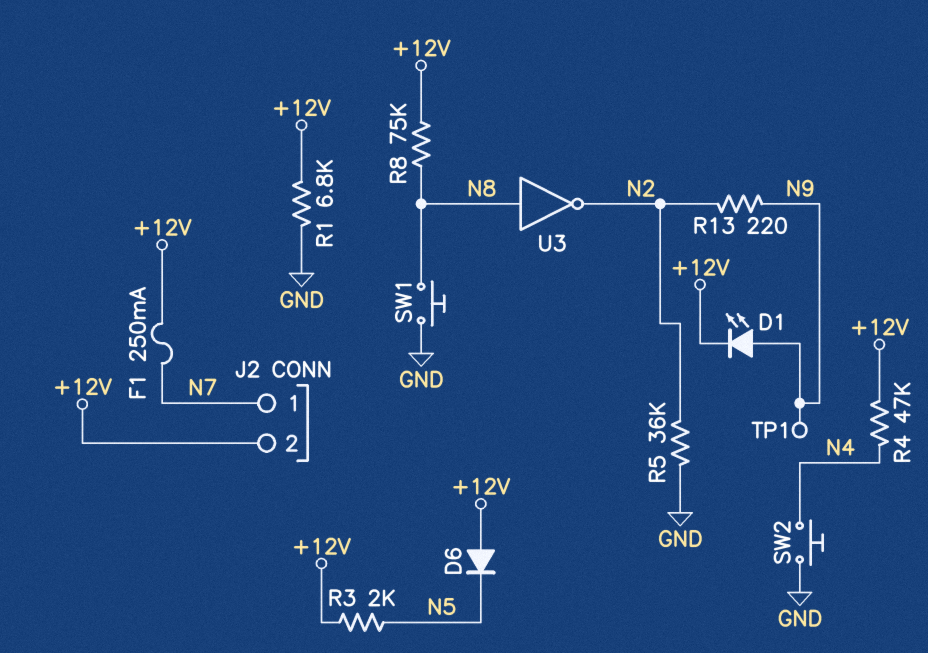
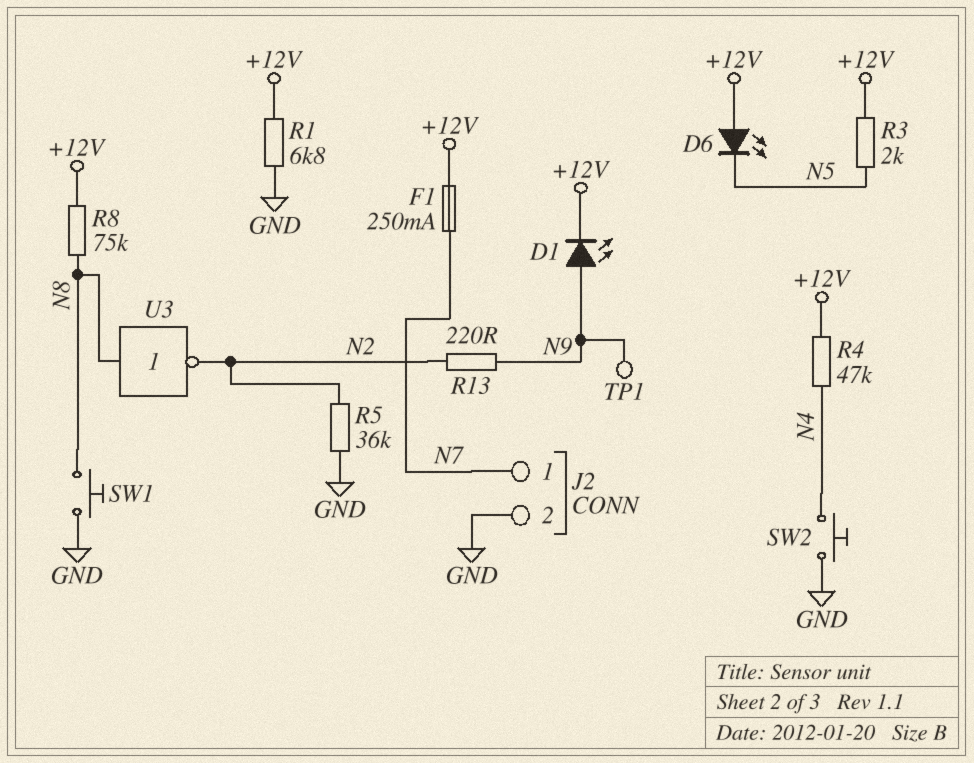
D6: diode (A +12V, K N5) -> LED (A +12V, K N5)
J2 pin 2: +12V -> GND

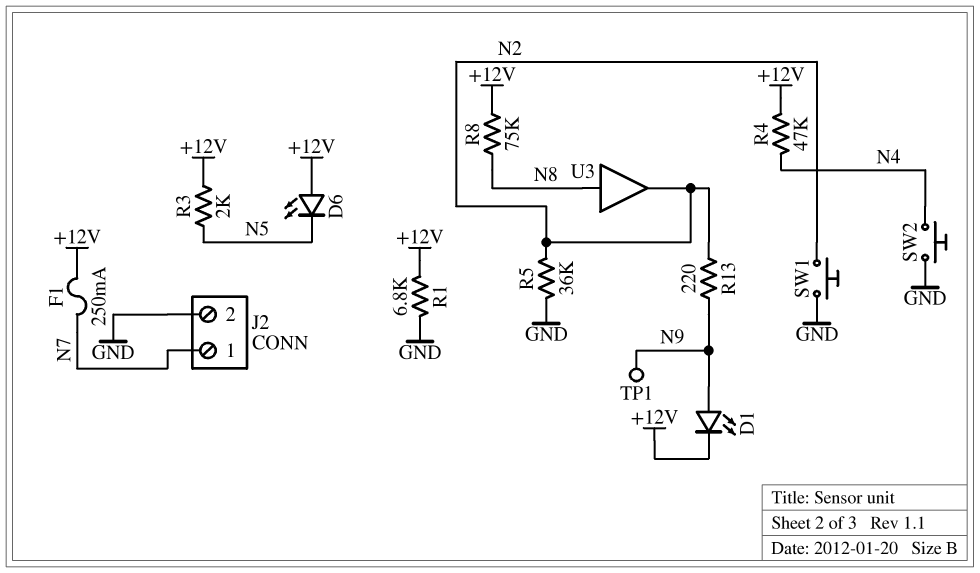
SW1: button (GND, N8) -> button (GND, N2)
U3: NOT (in N8, out N2) -> buffer (in N8, out N2)

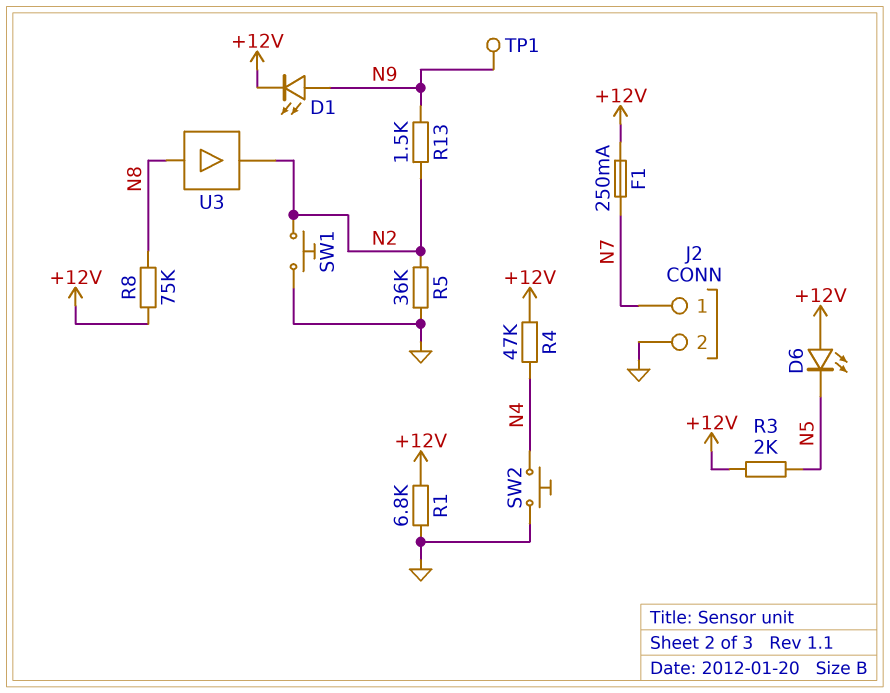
R13: 220 (N2, N9) -> 1.5k (N2, N9)

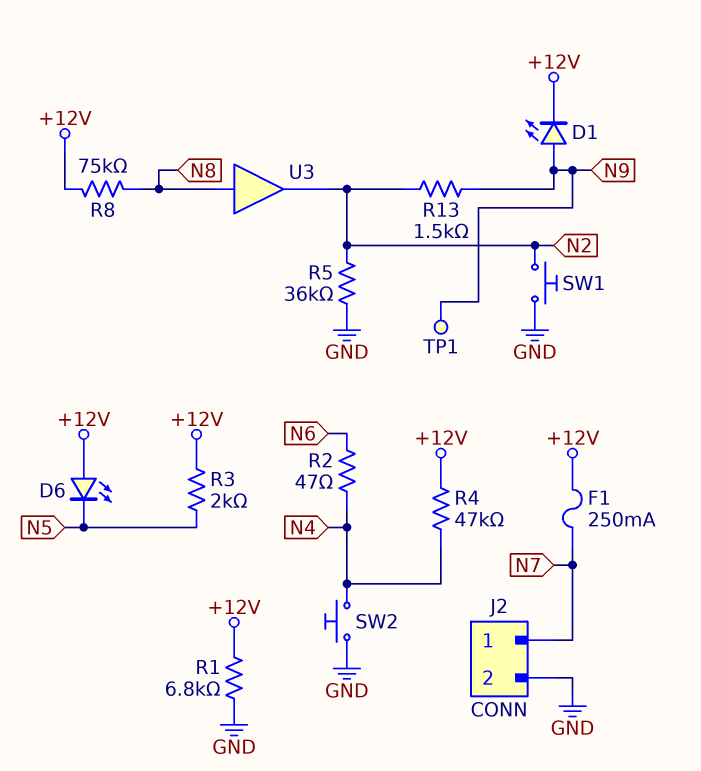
R2: none -> 47 (N4, N6)

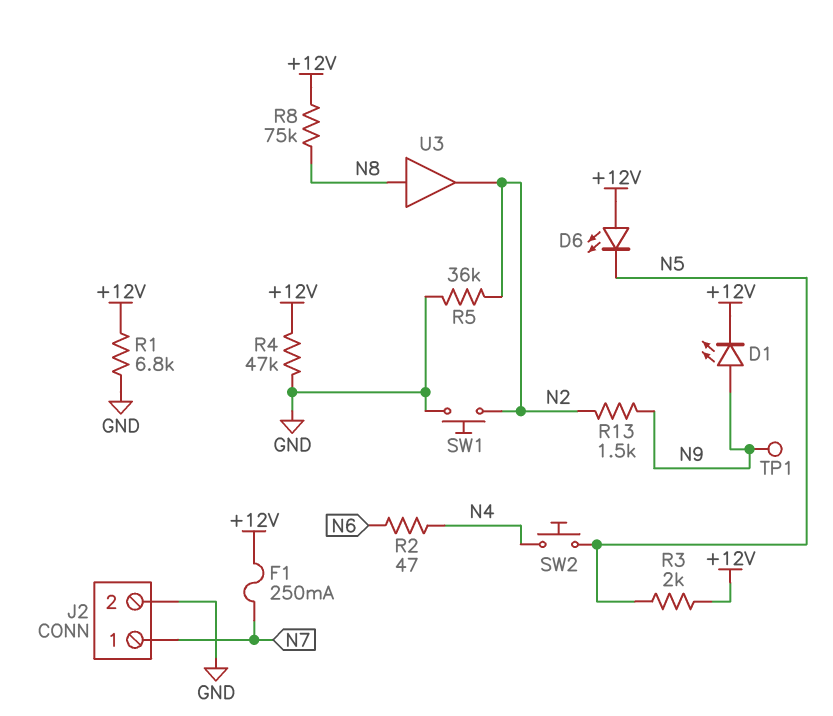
R4: 47k (+12V, N4) -> 47k (+12V, GND)
SW2: button (GND, N4) -> button (N4, N5)

